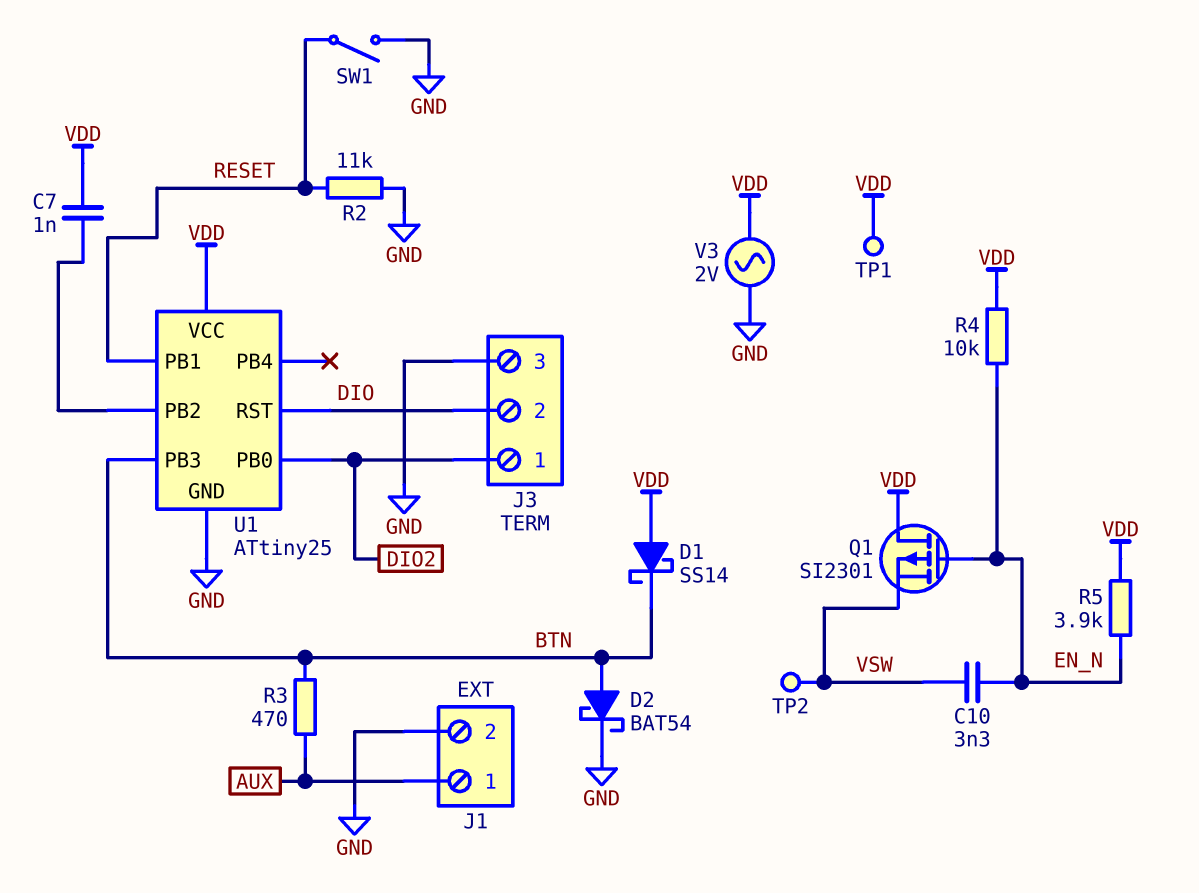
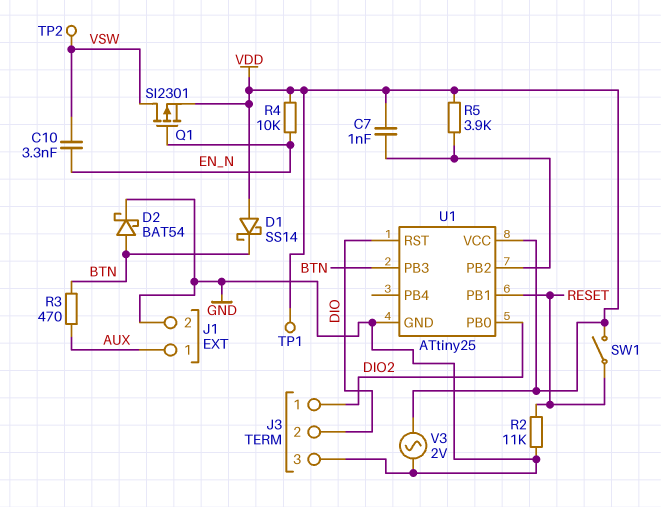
Q1: PMOS SI2301 (G EN_N, D VDD, S VSW) -> PMOS SI2301 (G EN_N, D VSW, S VDD)
R5: 3.9k (EN_N, VDD) -> 3.9k (U1/PB2, VDD)
SW1: switch (GND, RESET) -> switch (RESET, VDD)

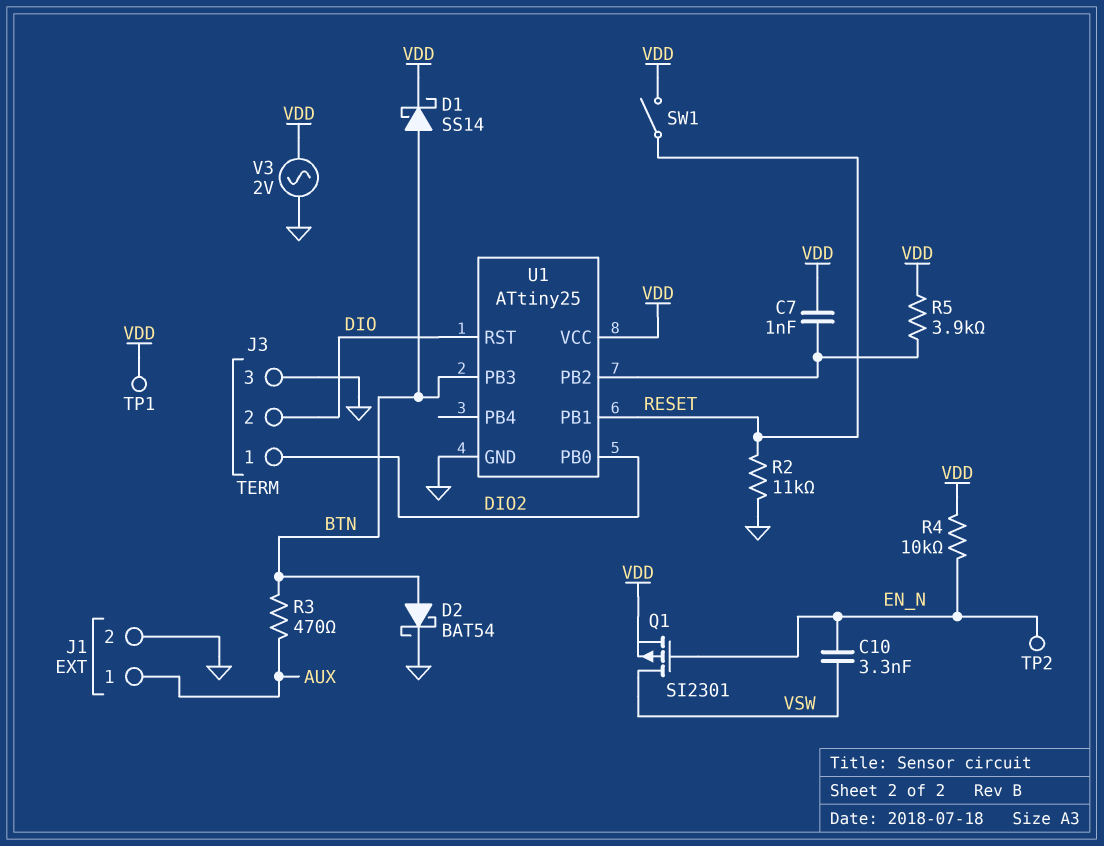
D1: schottky SS14 (A VDD, K BTN) -> schottky SS14 (A BTN, K VDD)
TP2: test point (VSW) -> test point (EN_N)

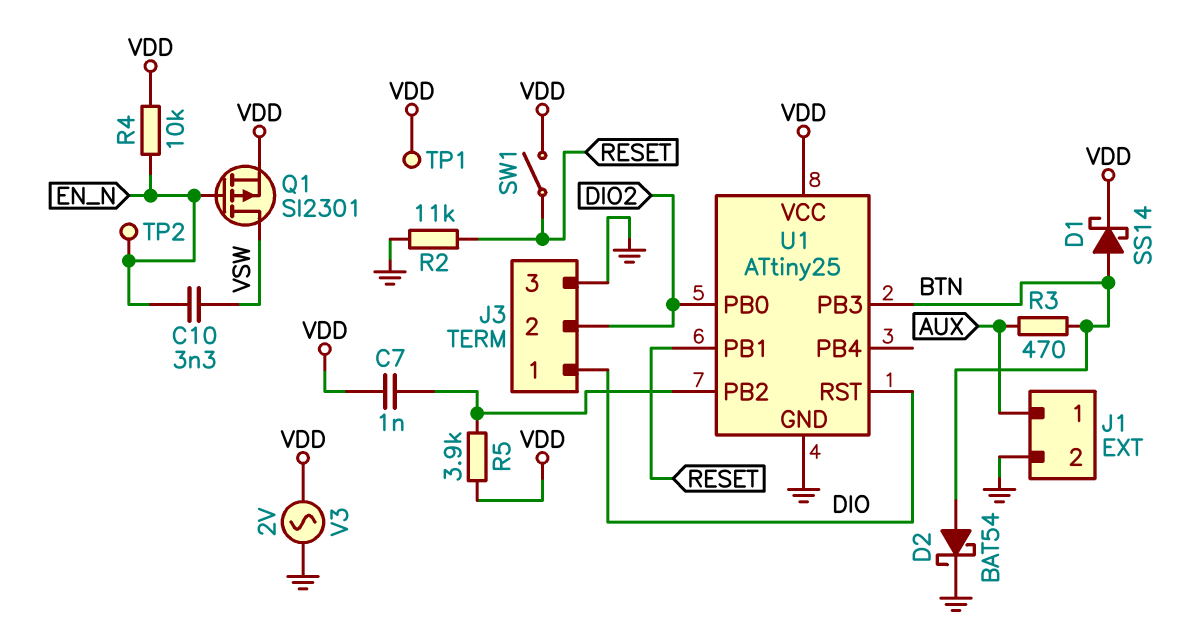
J3 pin 1: DIO2 -> DIO
J3 pin 2: DIO -> DIO2

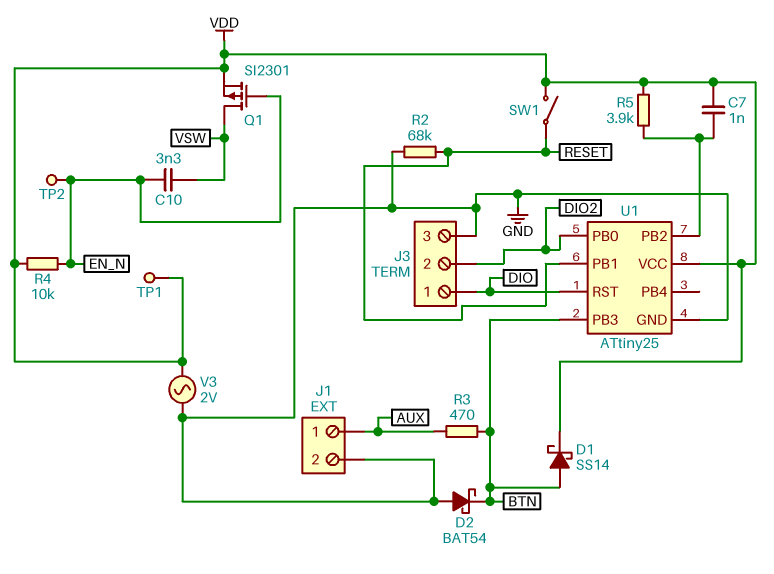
D2: schottky BAT54 (A BTN, K GND) -> schottky BAT54 (A GND, K BTN)
R2: 11k (GND, RESET) -> 68k (GND, RESET)

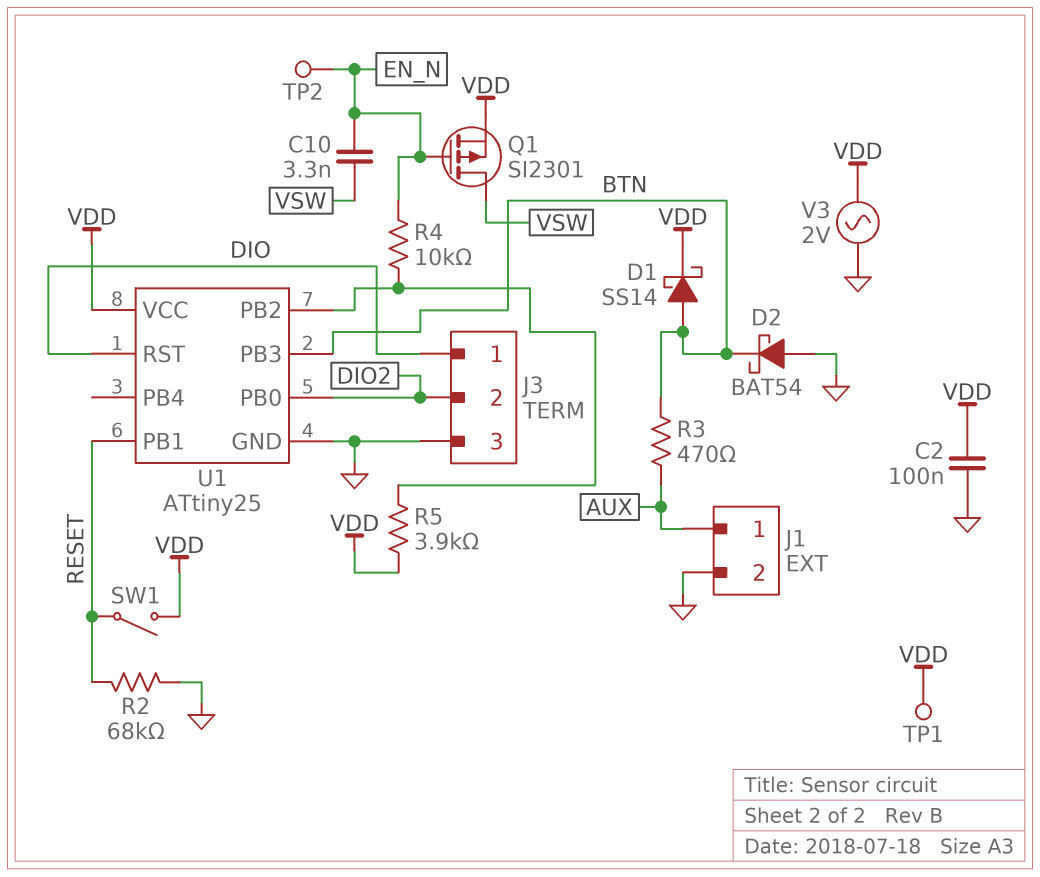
C2: none -> 100nF (GND, VDD)
C7: 1nF (U1/PB2, VDD) -> none
R4: 10k (EN_N, VDD) -> 10k (EN_N, U1/PB2)

